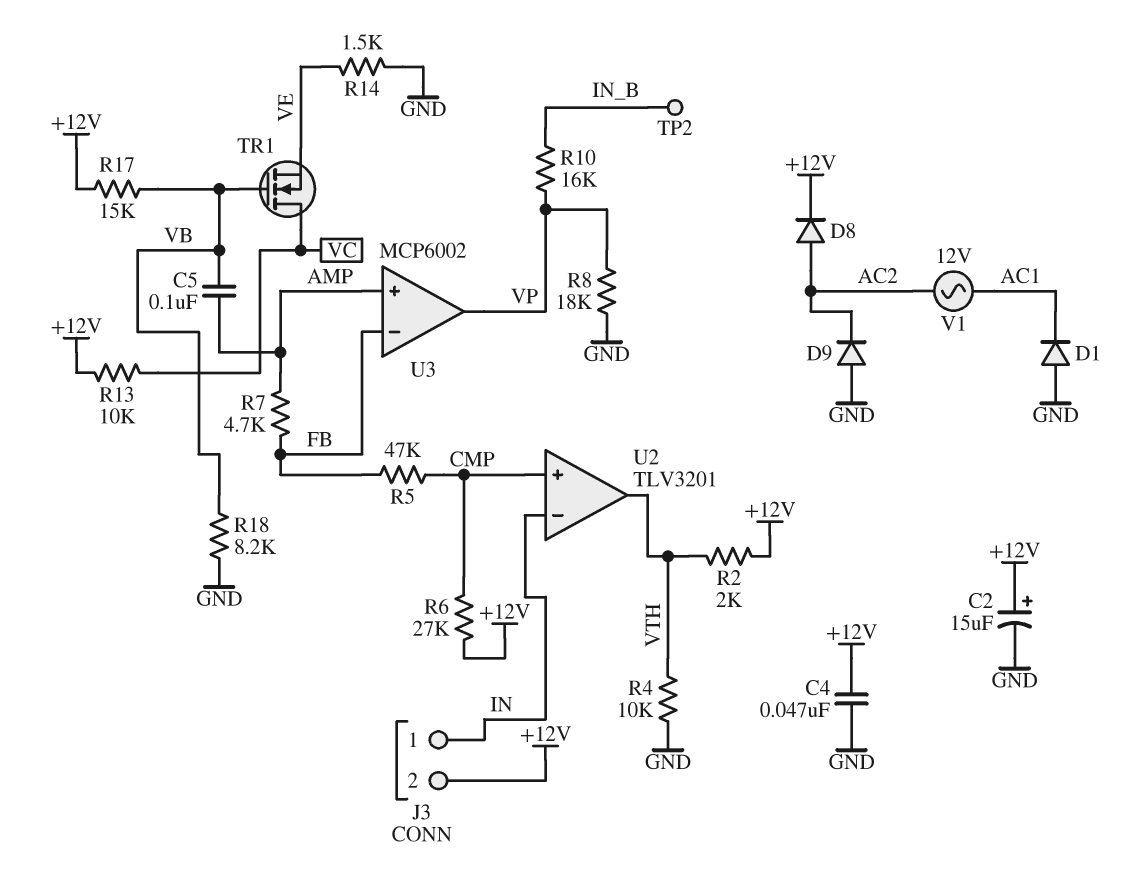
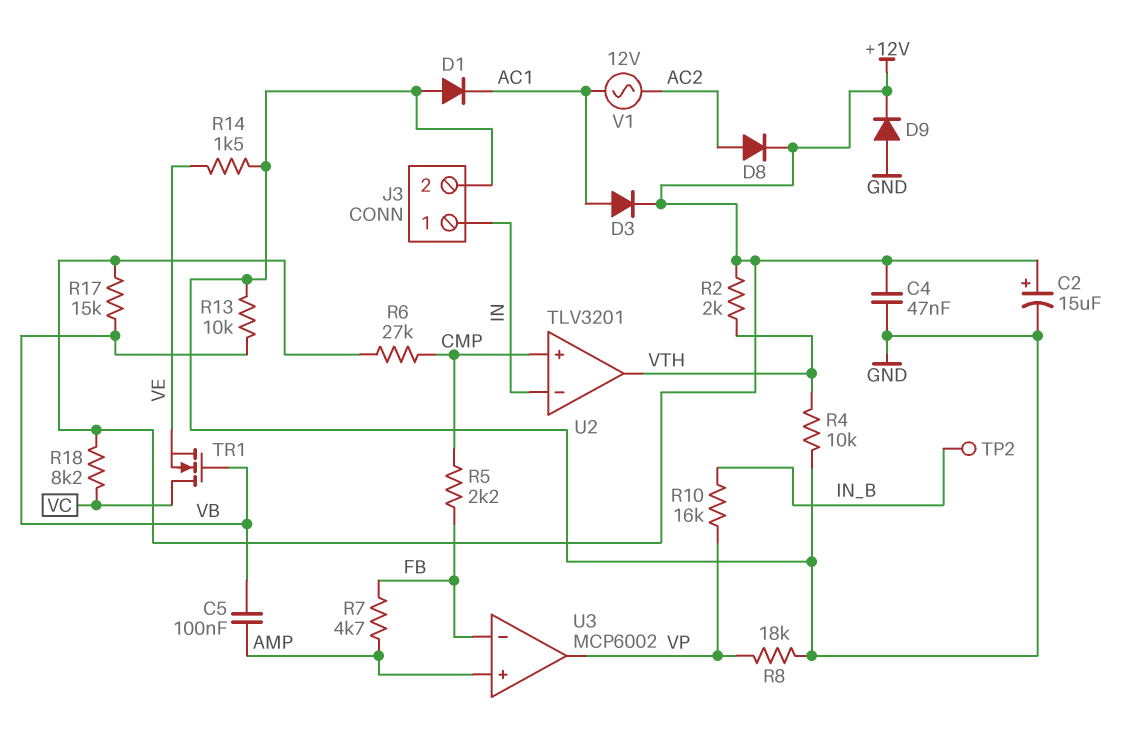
D3: none -> diode (A AC1, K +12V)
D9: diode (A GND, K AC2) -> diode (A GND, K +12V)
J3 pin 2: +12V -> GND
R5: 47k (CMP, FB) -> 2.2k (CMP, FB)
R13: 10k (+12V, VC) -> 10k (GND, VB)
R18: 8.2k (GND, VB) -> 8.2k (+12V, VC)

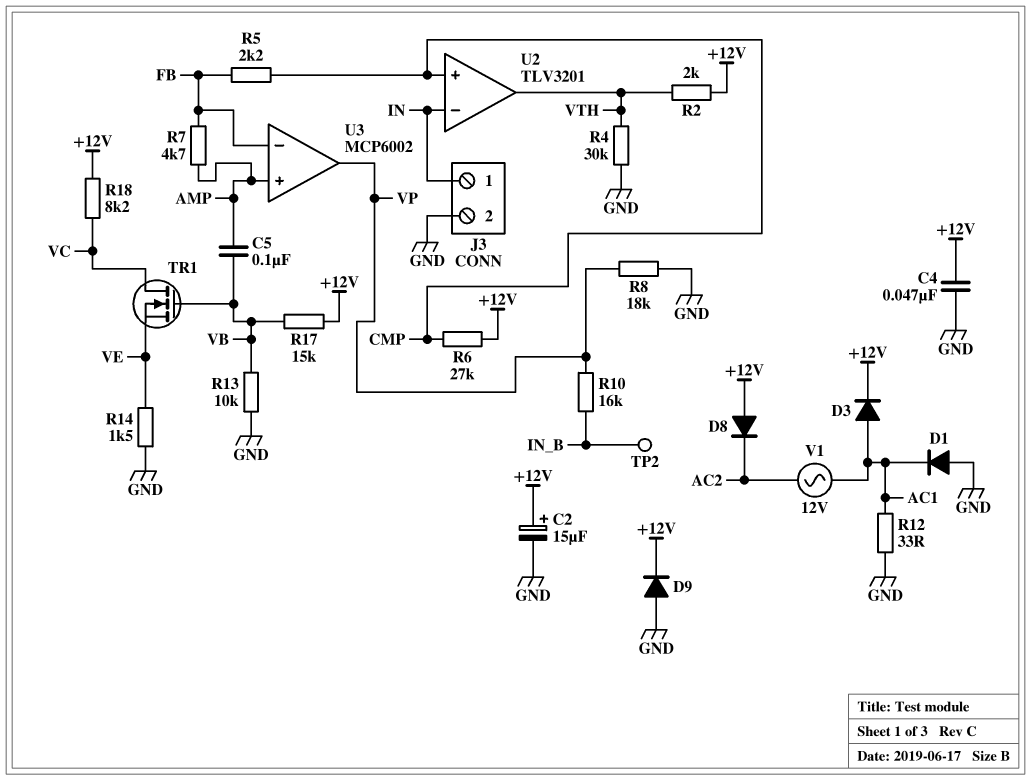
D8: diode (A AC2, K +12V) -> diode (A +12V, K AC2)
R4: 10k (GND, VTH) -> 30k (GND, VTH)
R12: none -> 33 (AC1, GND)

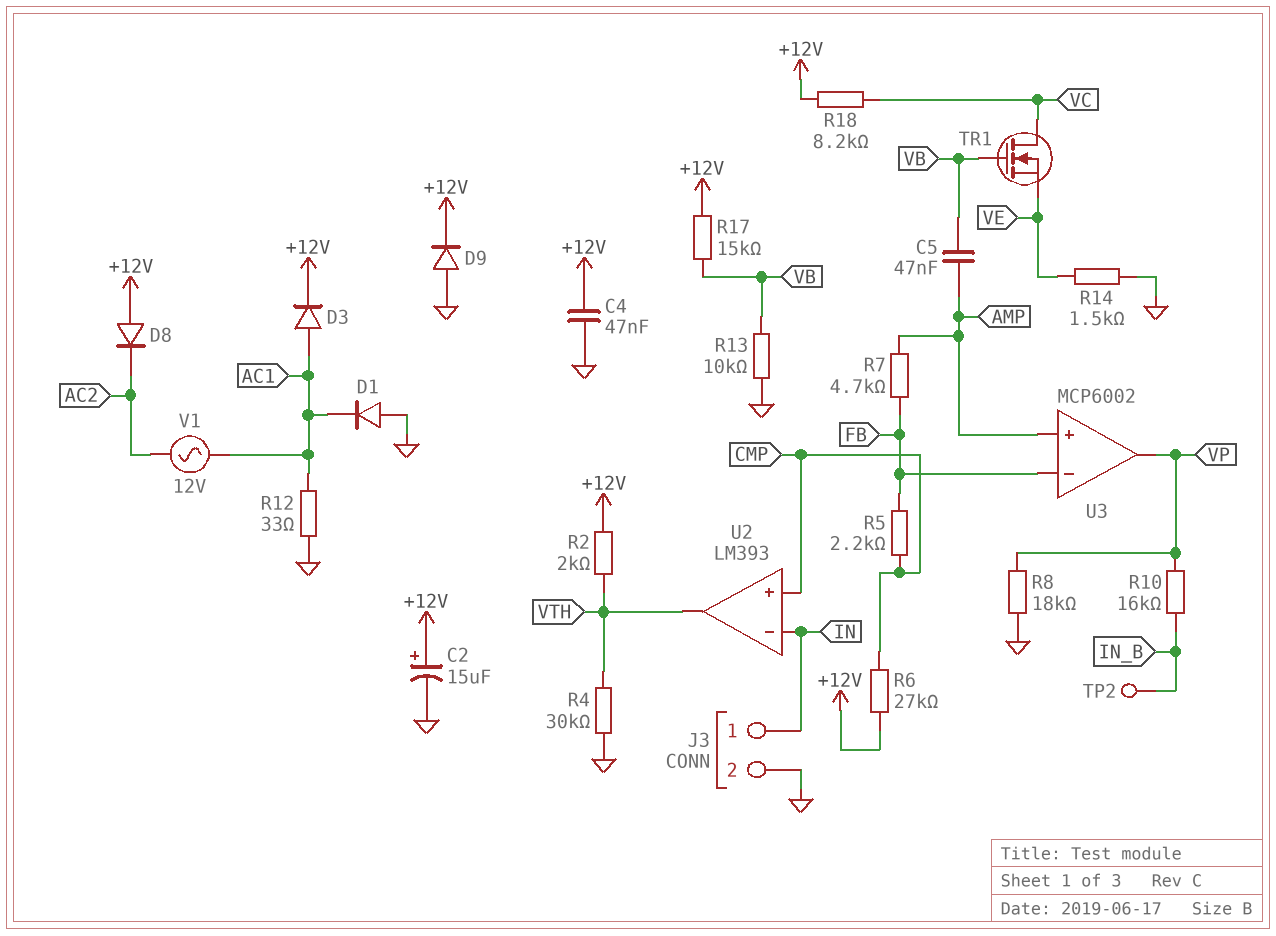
C5: 100nF (AMP, VB) -> 47nF (AMP, VB)
U2: TLV3201 -> LM393

